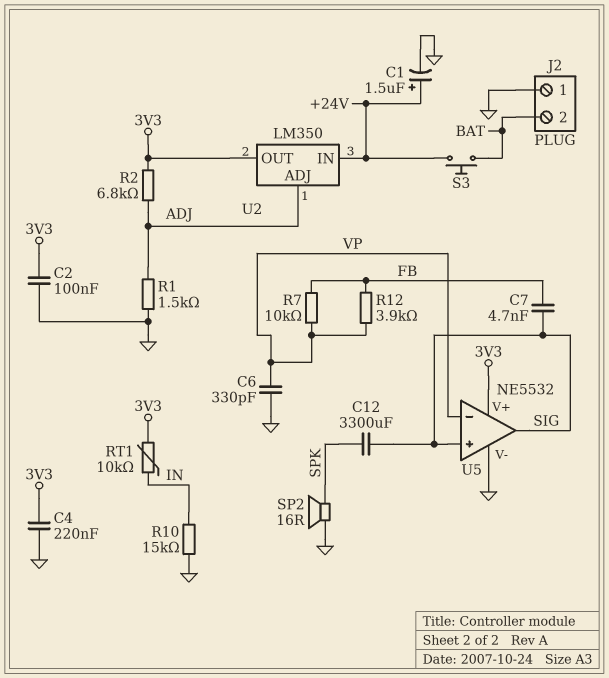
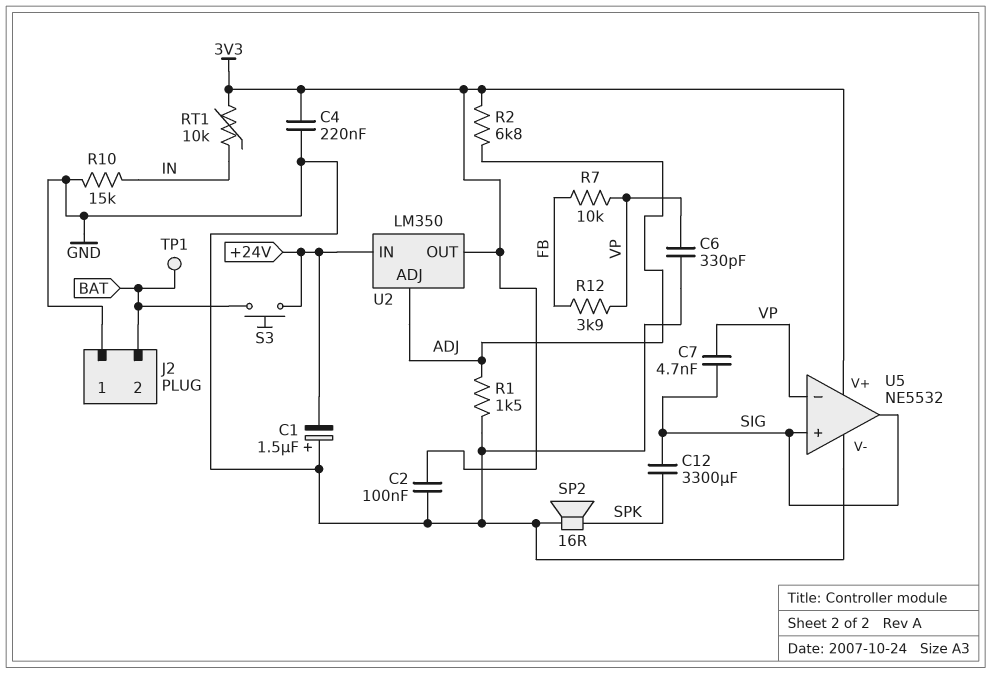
C1: 1.5uF (plus +24V, minus GND) -> 1.5uF (plus GND, minus +24V)
C7: 4.7nF (FB, SIG) -> 4.7nF (SIG, VP)
TP1: none -> test point (BAT)

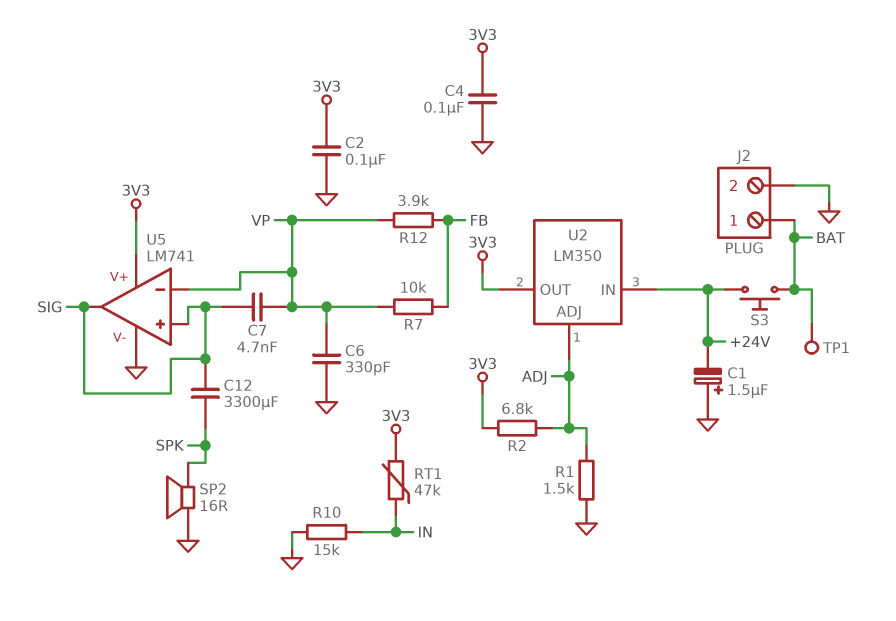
C4: 220nF (3V3, GND) -> 100nF (3V3, GND)
J2 pin 1: GND -> BAT
J2 pin 2: BAT -> GND
RT1: 10k (3V3, IN) -> 47k (3V3, IN)
U5: NE5532 -> LM741

